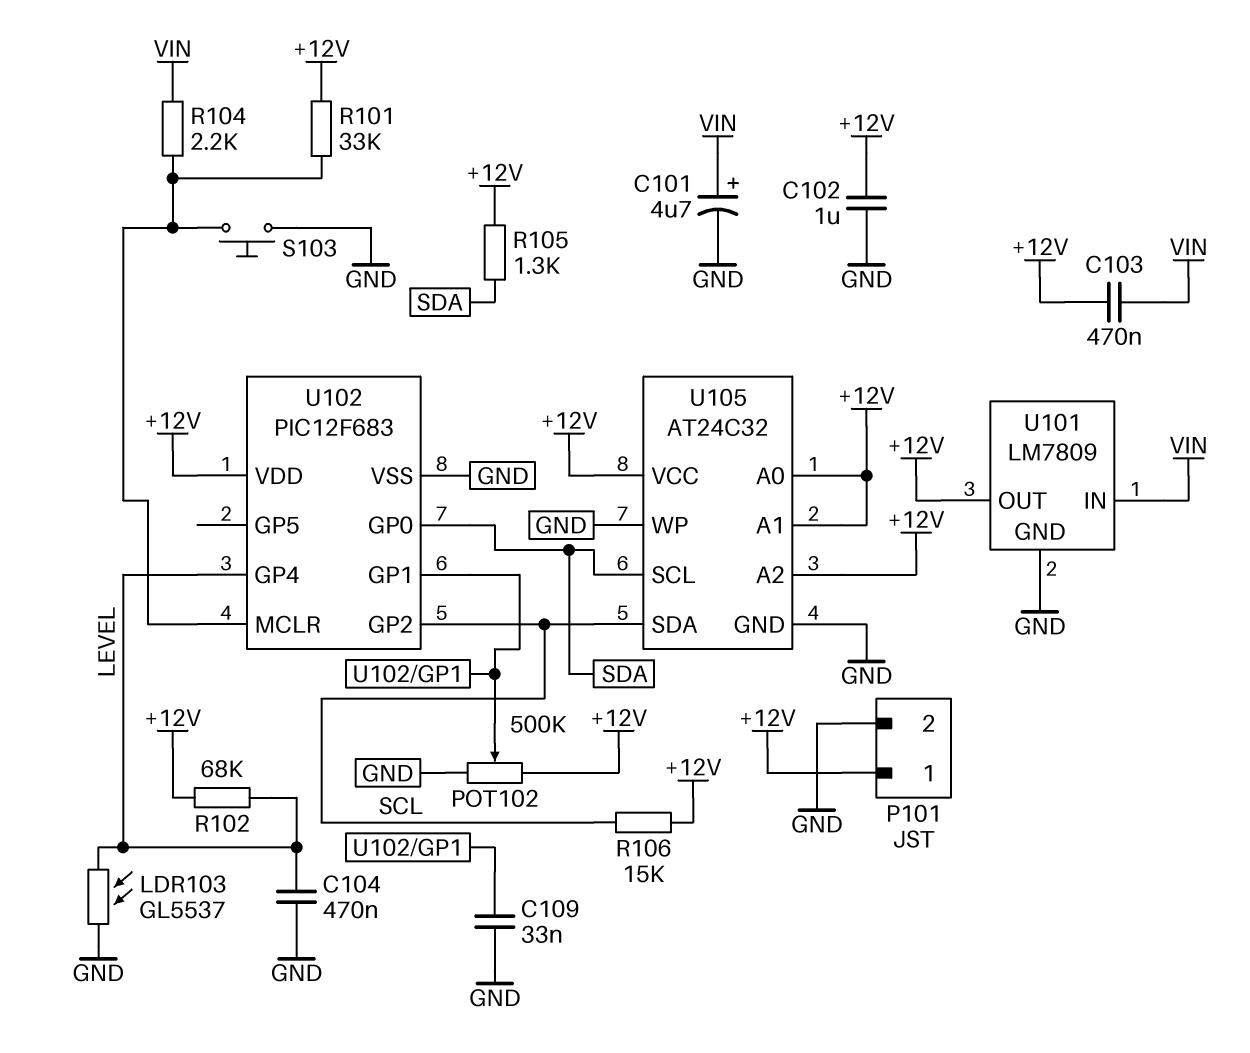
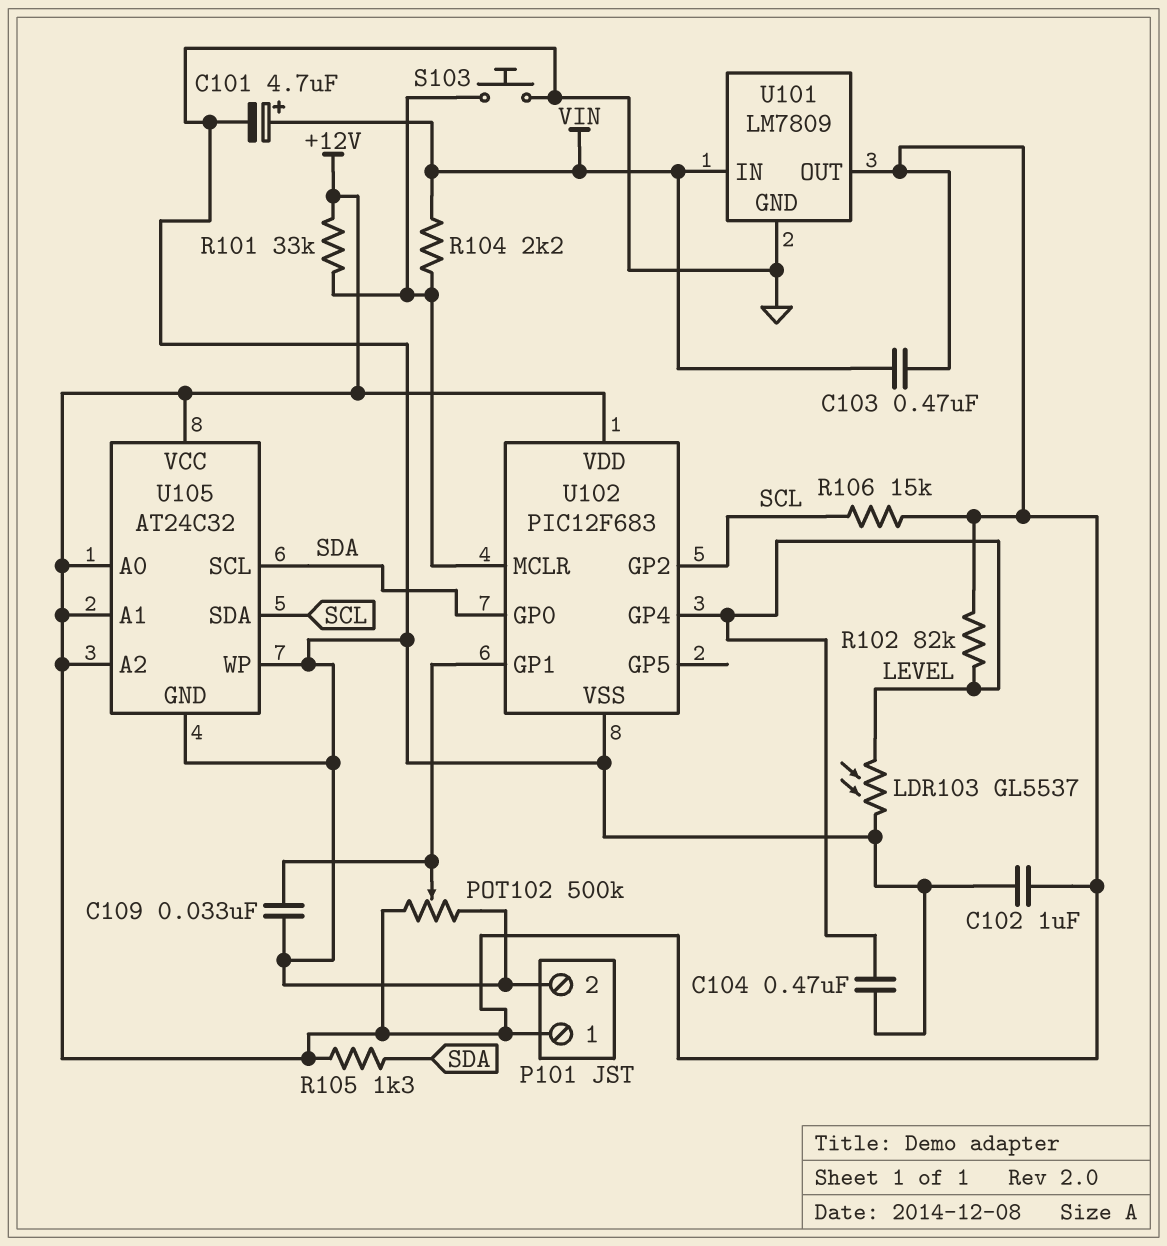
R102: 68k (+12V, LEVEL) -> 82k (+12V, LEVEL)

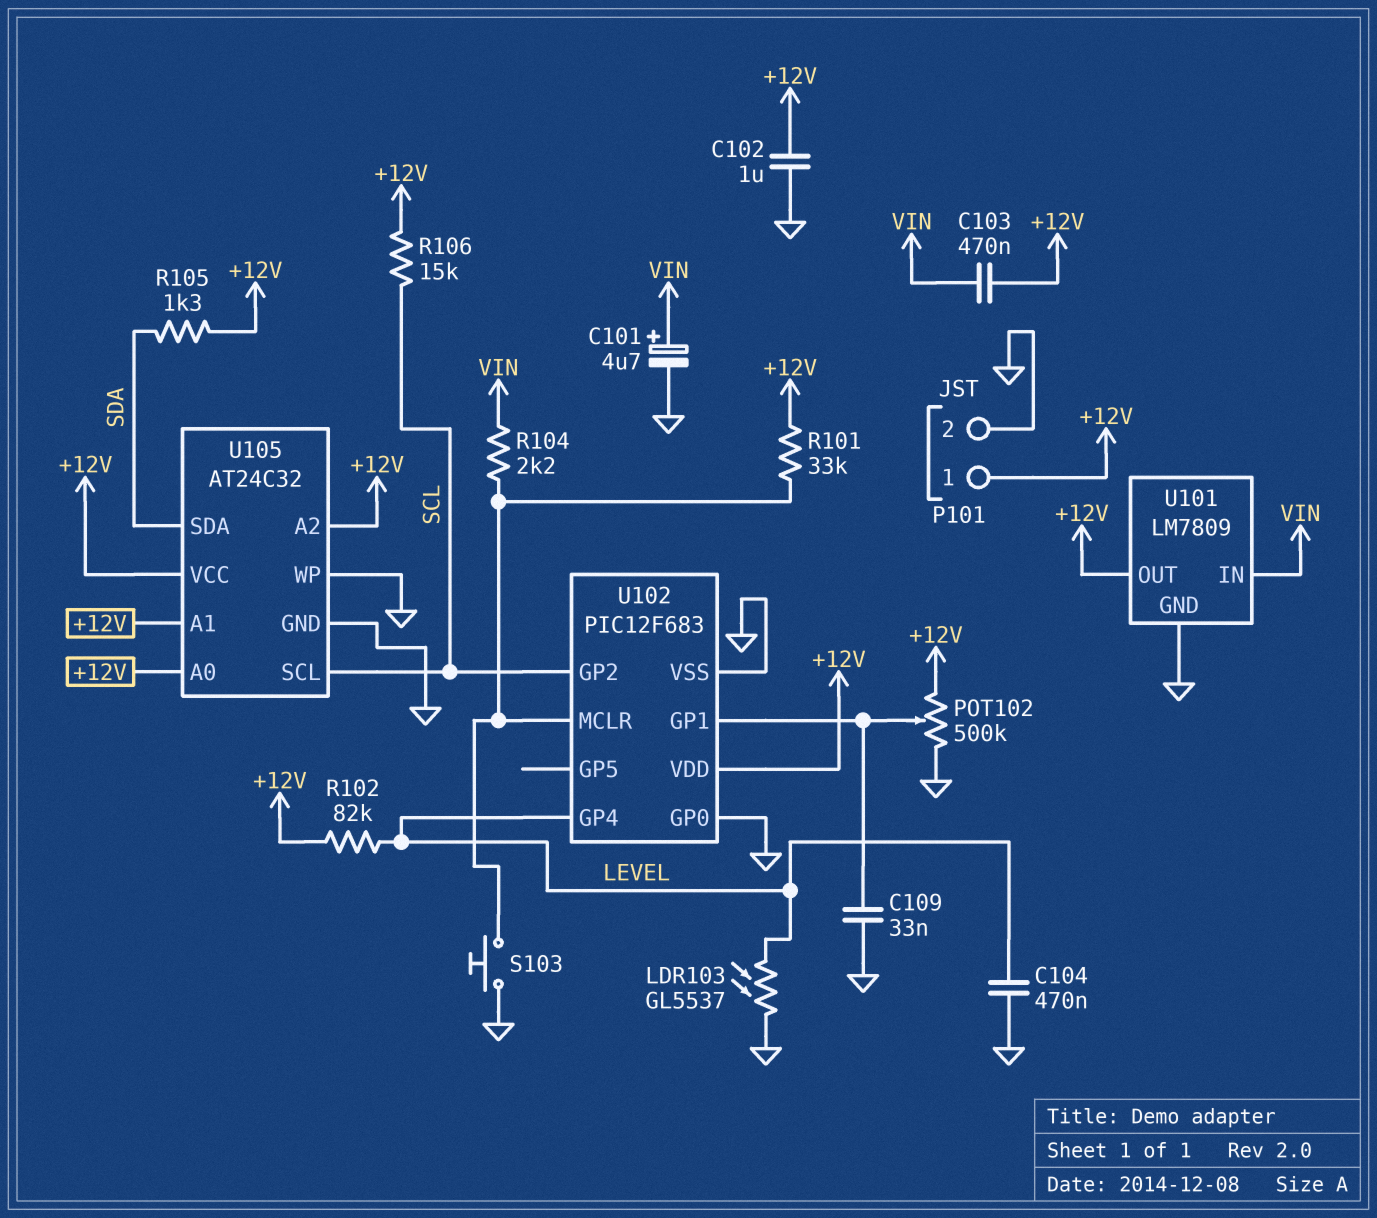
U102 pin GP0: SDA -> GND
U105 pin SCL: SDA -> SCL
U105 pin SDA: SCL -> SDA

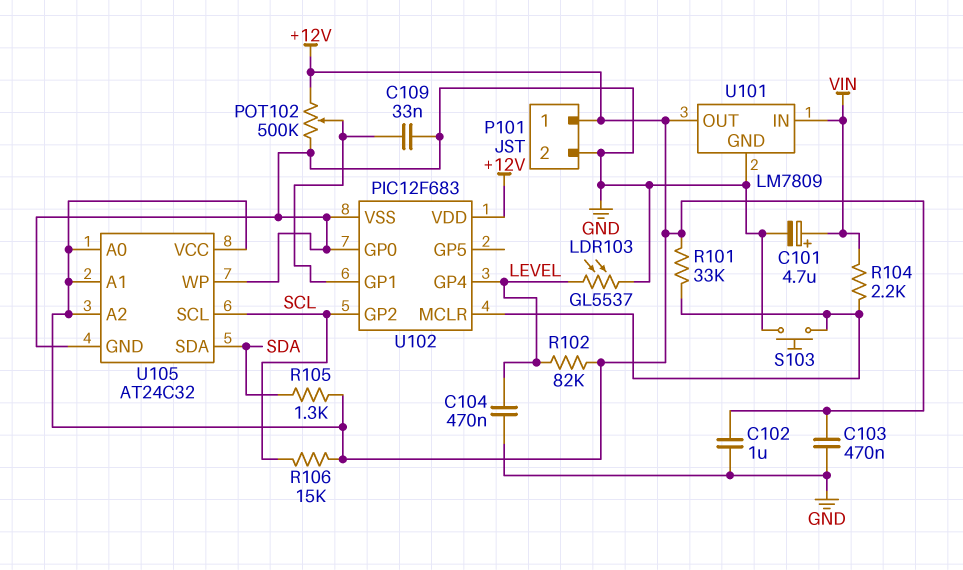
C103: 470nF (+12V, VIN) -> 470nF (+12V, GND)

